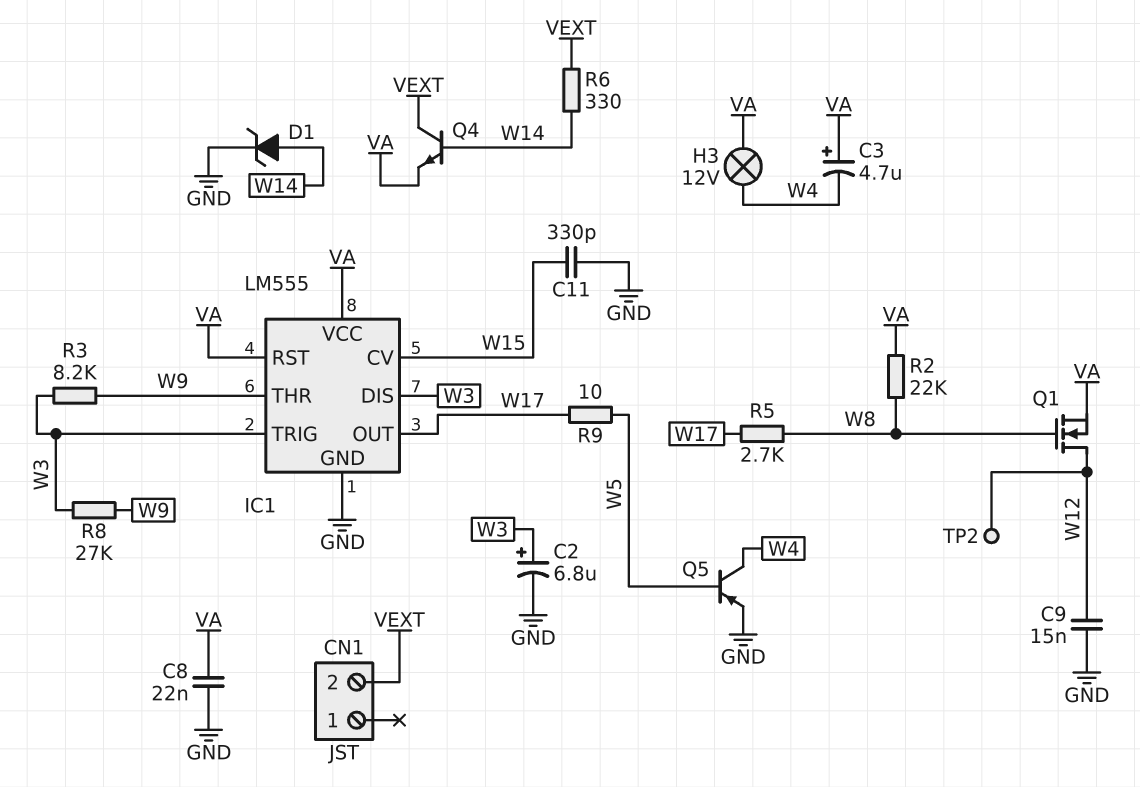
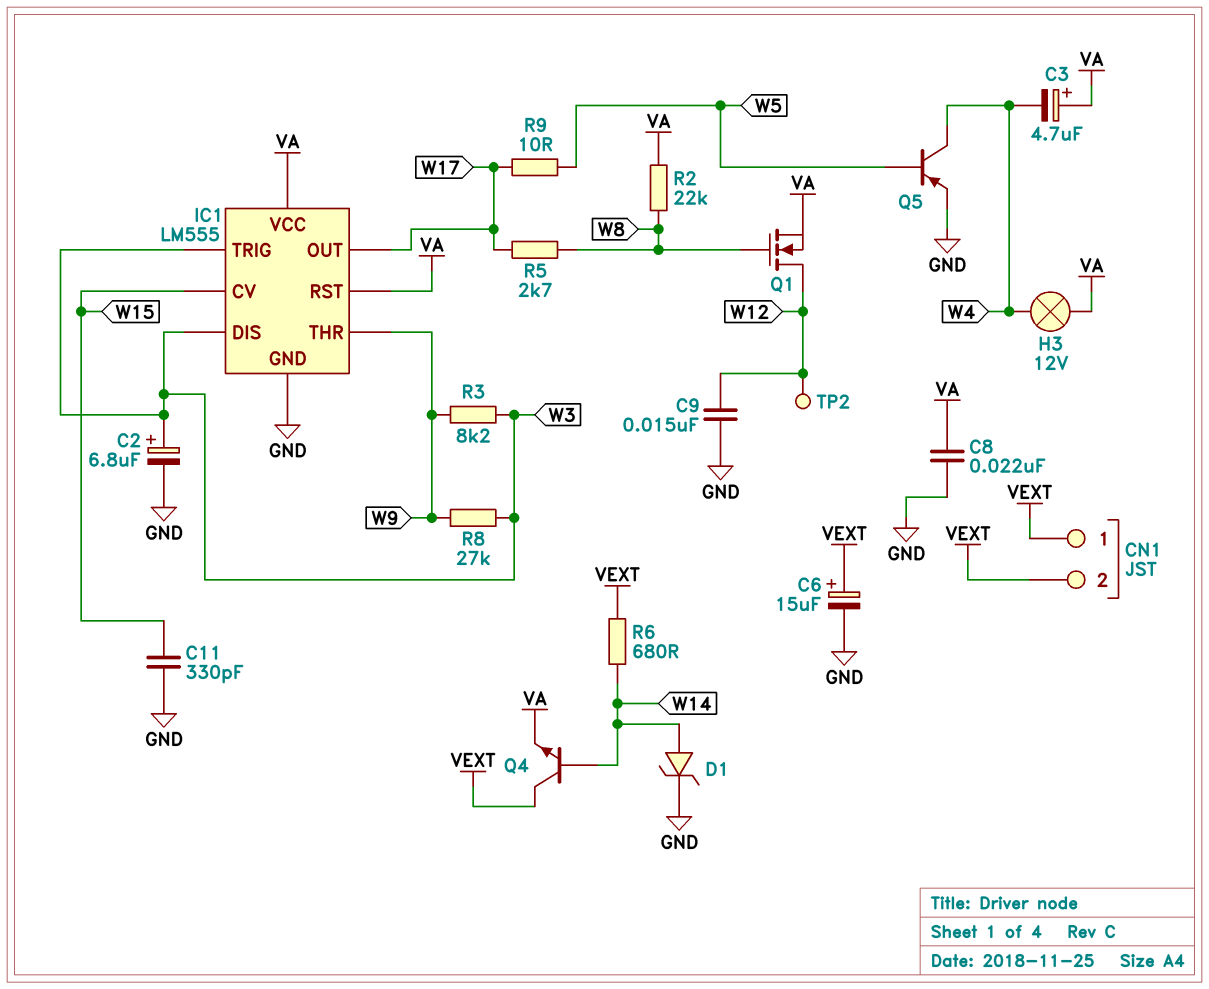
C6: none -> 15uF (plus VEXT, minus GND)
CN1 pin 1: none -> VEXT
R6: 330 (VEXT, W14) -> 680 (VEXT, W14)

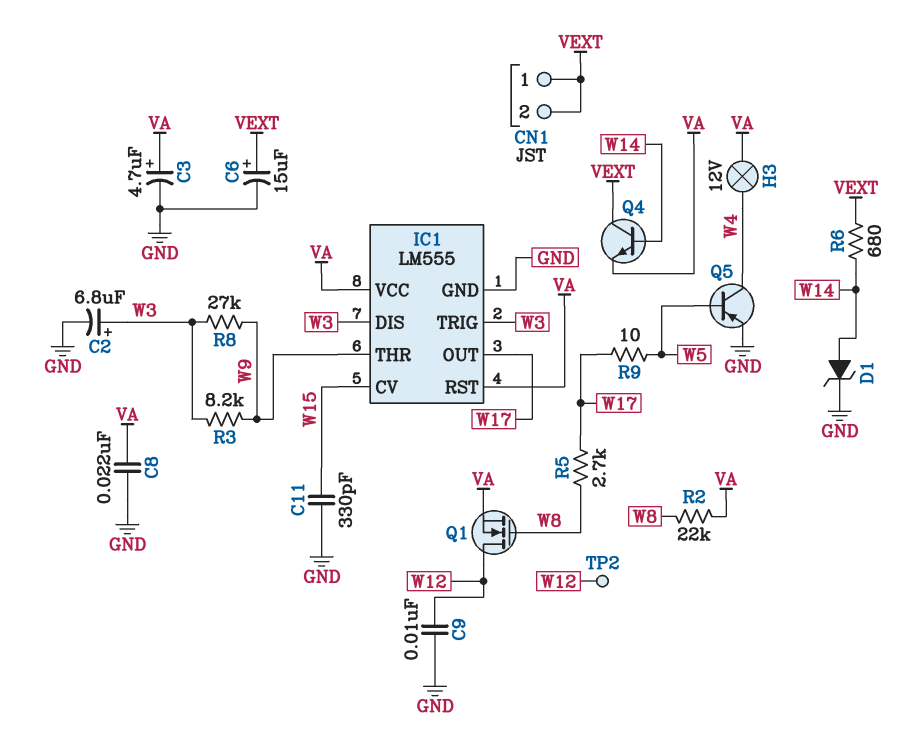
C3: 4.7uF (plus VA, minus W4) -> 4.7uF (plus VA, minus GND)
C9: 15nF (GND, W12) -> 10nF (GND, W12)

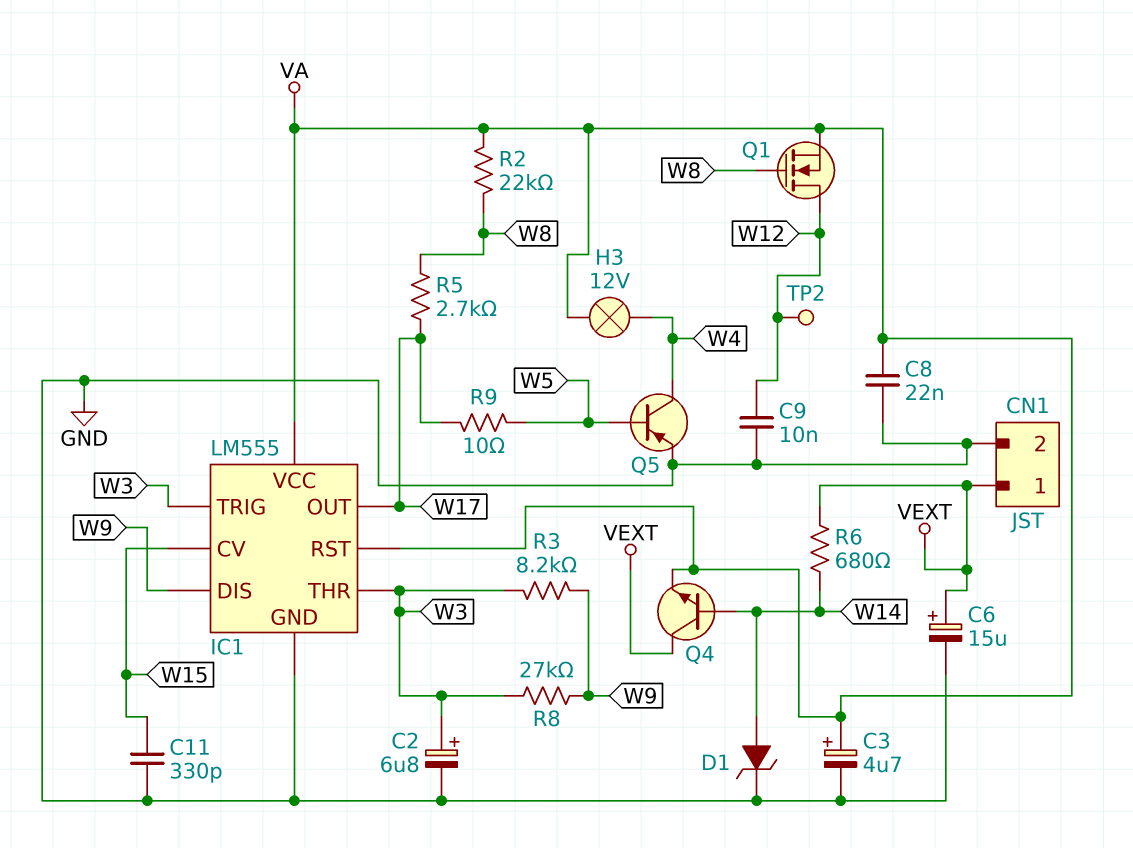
CN1 pin 2: VEXT -> GND
IC1 pin DIS: W3 -> W9
IC1 pin THR: W9 -> W3

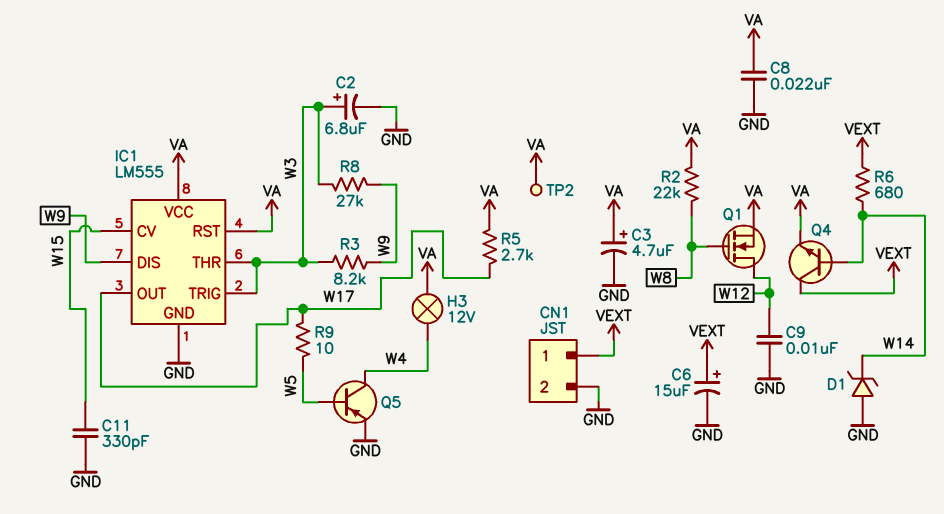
D1: zener (A W14, K GND) -> zener (A GND, K W14)
R5: 2.7k (W8, W17) -> 2.7k (VA, W17)
TP2: test point (W12) -> test point (VA)

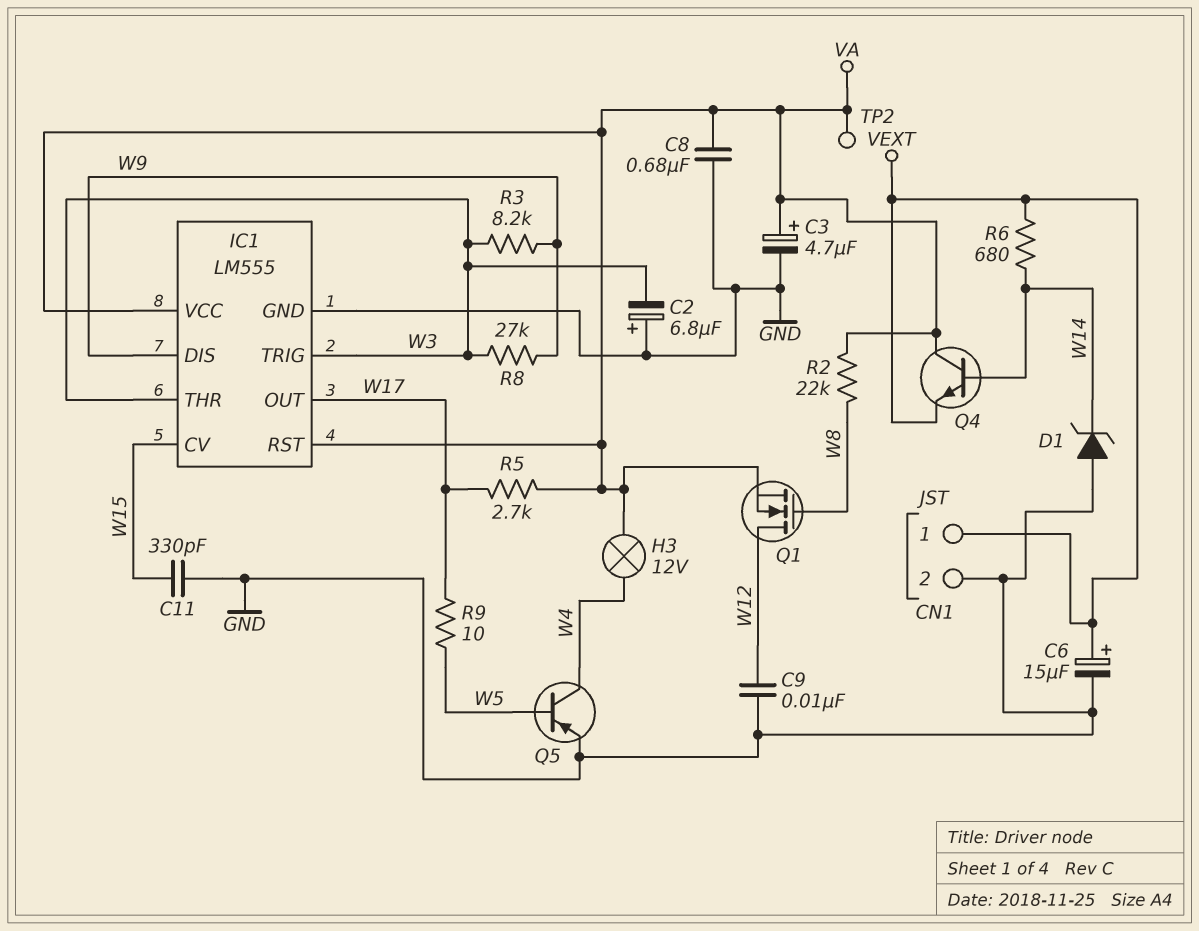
C2: 6.8uF (plus W3, minus GND) -> 6.8uF (plus GND, minus W3)
C8: 22nF (GND, VA) -> 680nF (GND, VA)
Q4: NPN (B W14, C VEXT, E VA) -> NPN (B W14, C VA, E VEXT)

